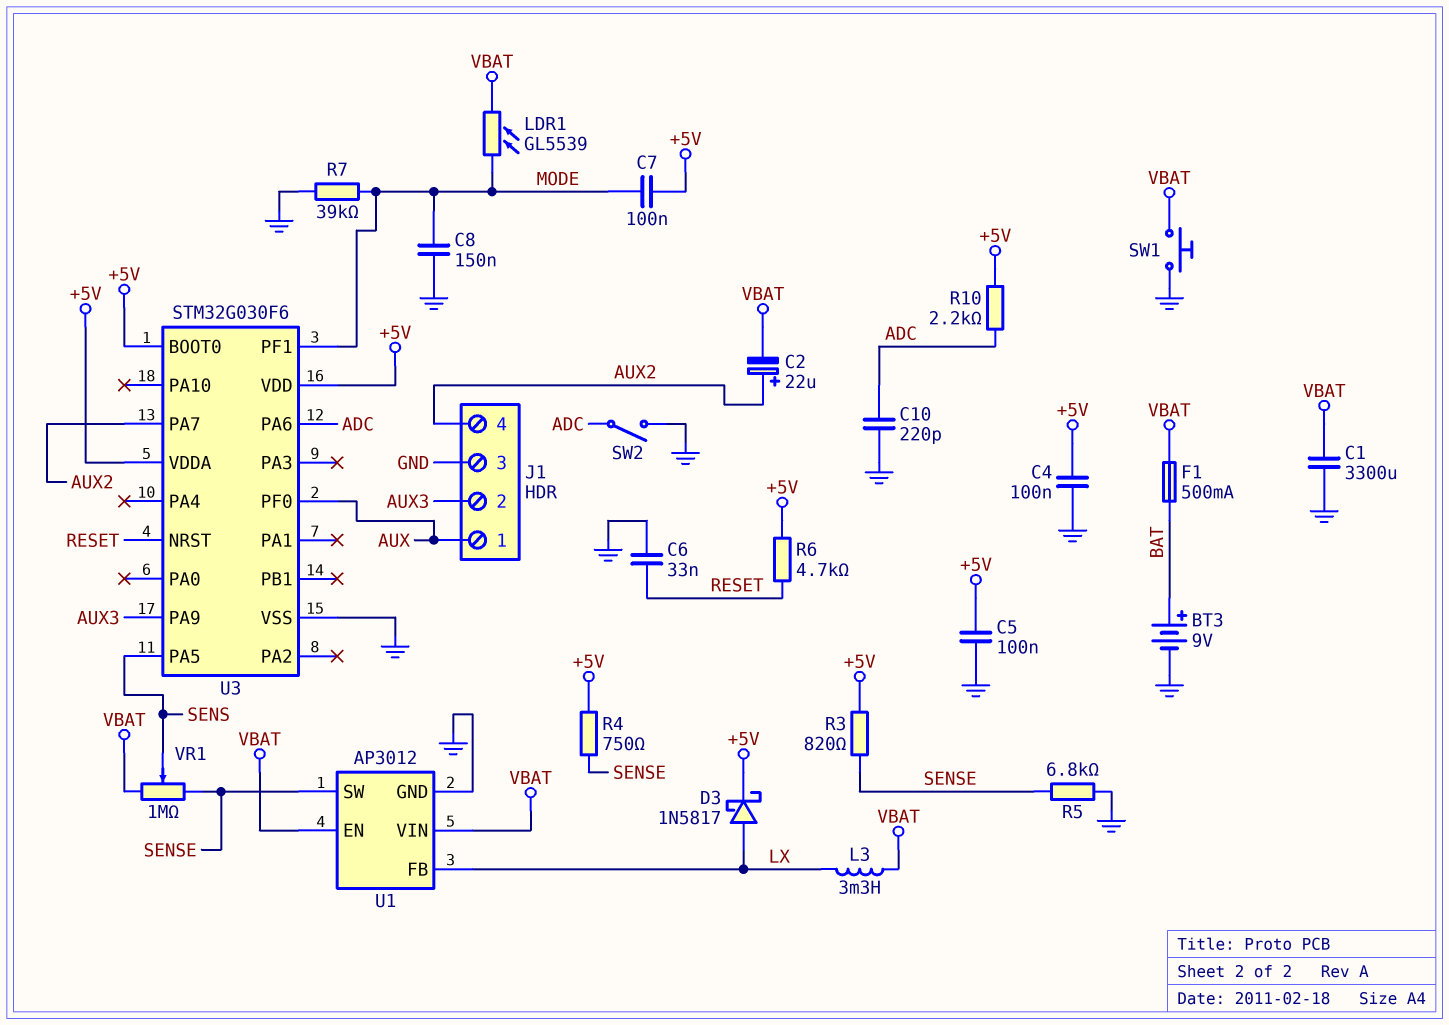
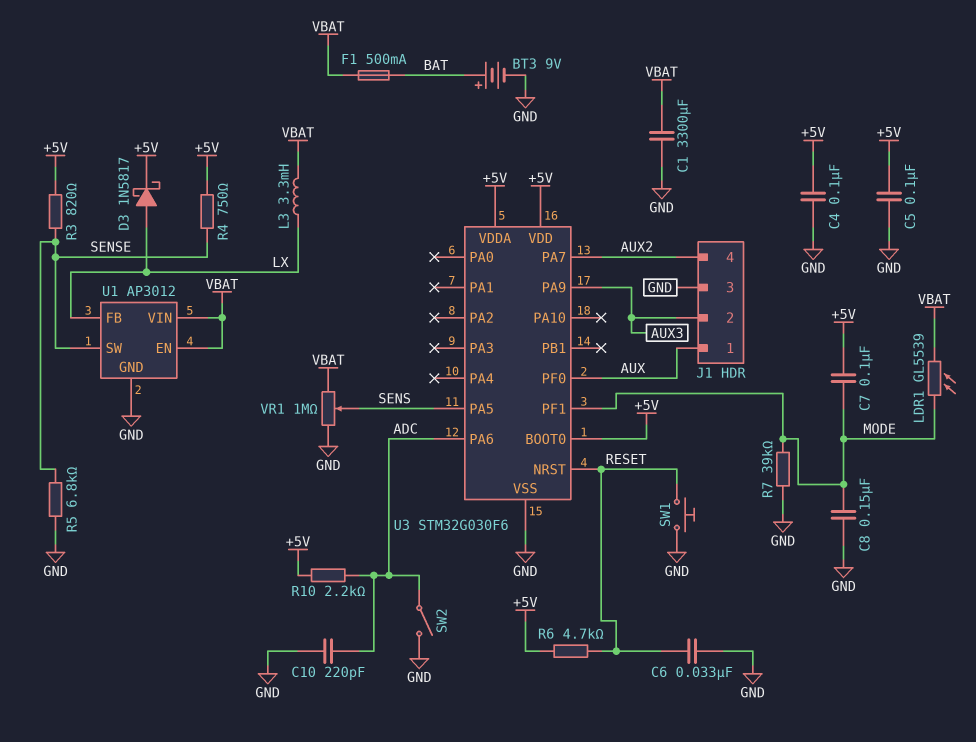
C2: 22uF (plus AUX2, minus VBAT) -> none
SW1: button (GND, VBAT) -> button (GND, RESET)
VR1: 1M (SENSE, VBAT, wiper SENS) -> 1M (GND, VBAT, wiper SENS)

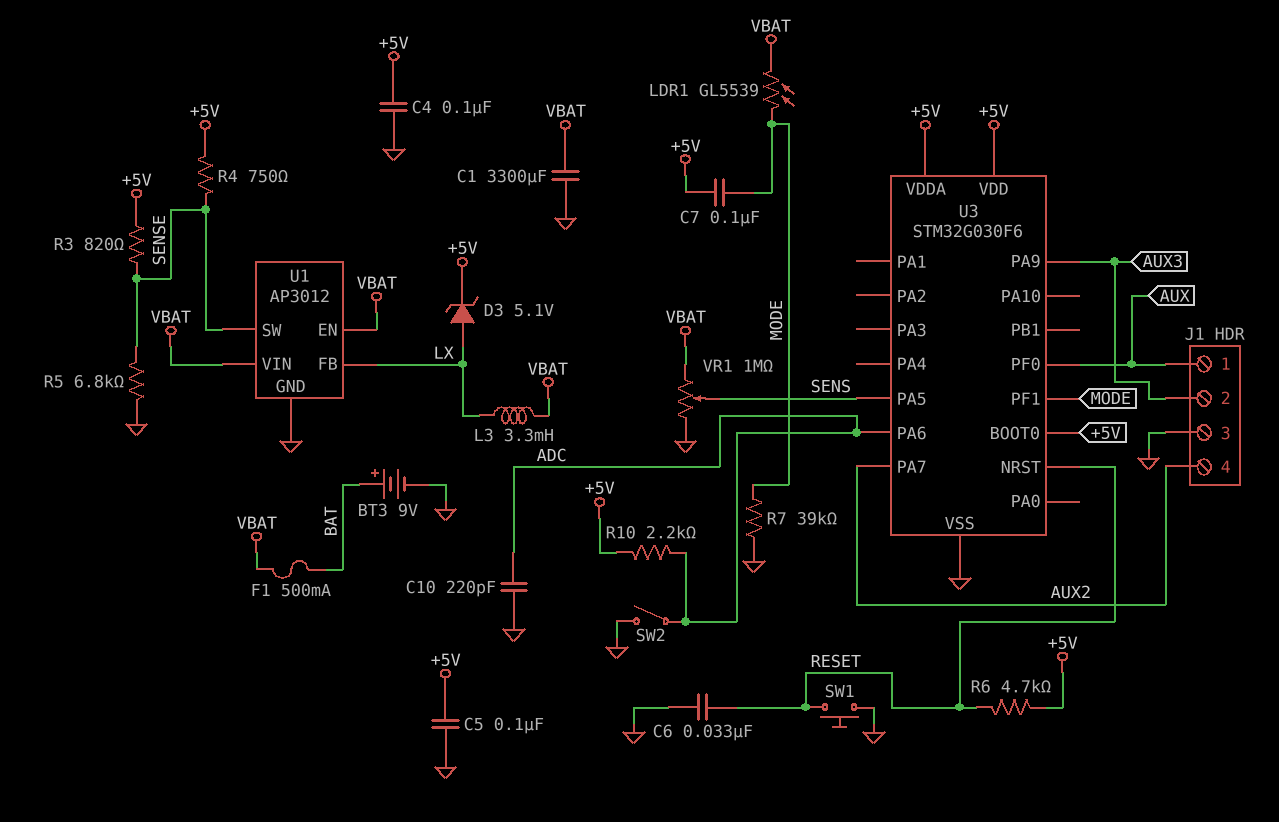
C8: 150nF (GND, MODE) -> none
D3: schottky 1N5817 (A LX, K +5V) -> zener 5.1V (A LX, K +5V)

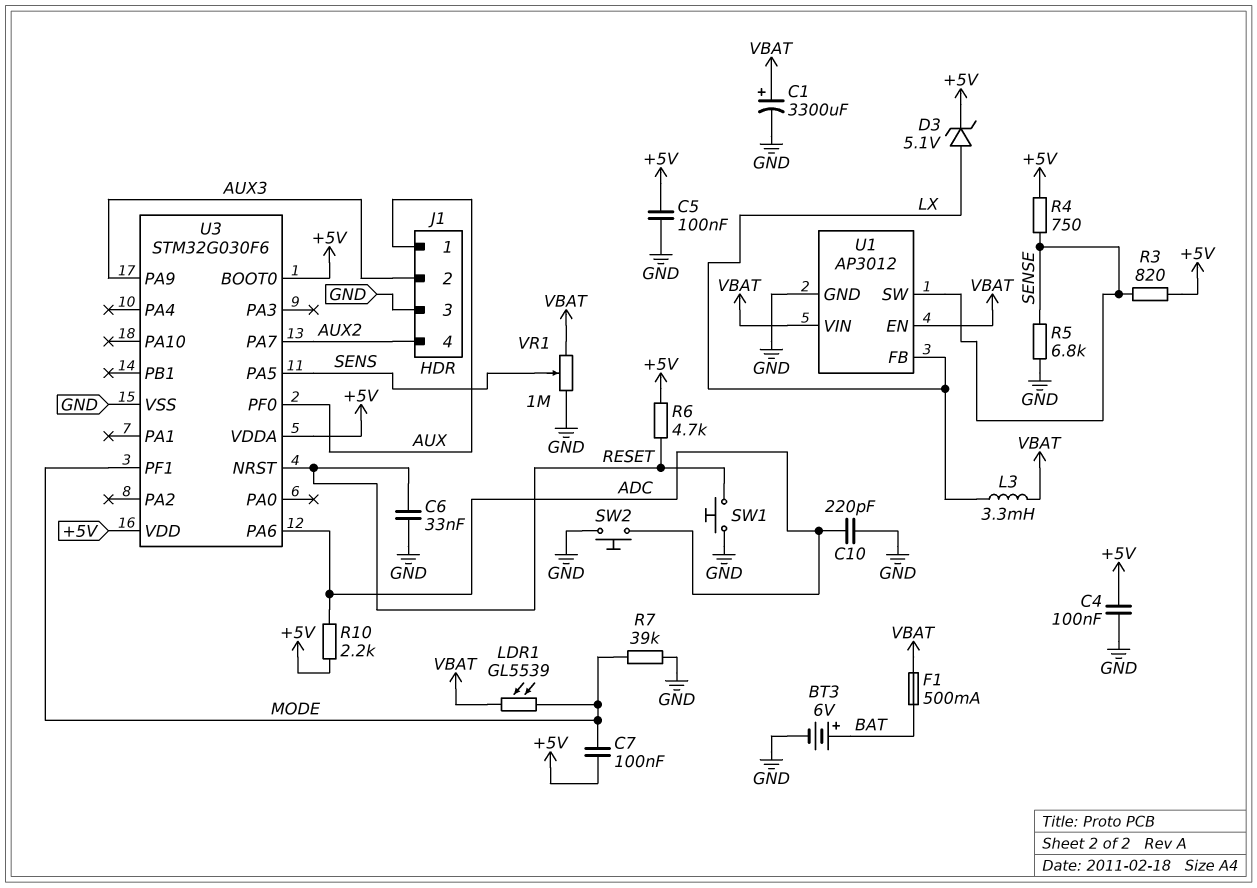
BT3: 9V (plus BAT, minus GND) -> 6V (plus BAT, minus GND)
C1: 3300uF (GND, VBAT) -> 3300uF (plus VBAT, minus GND)
SW2: switch (ADC, GND) -> button (ADC, GND)

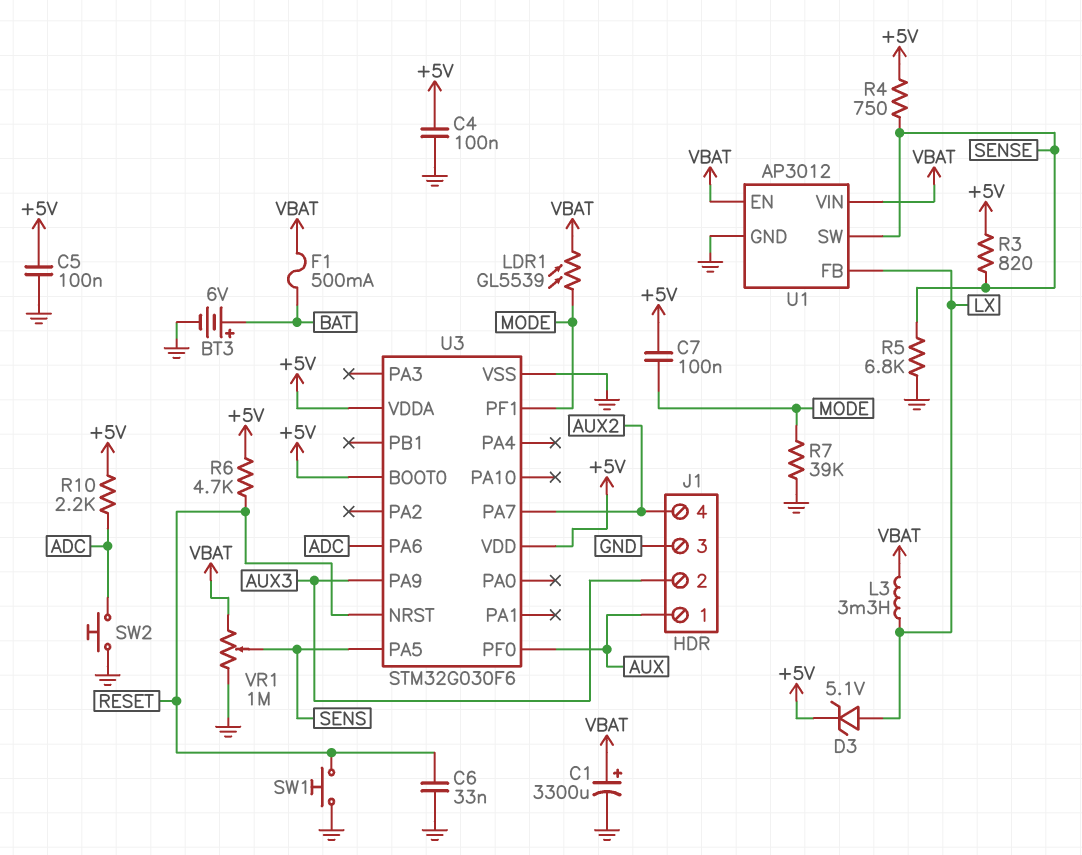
C10: 220pF (ADC, GND) -> none

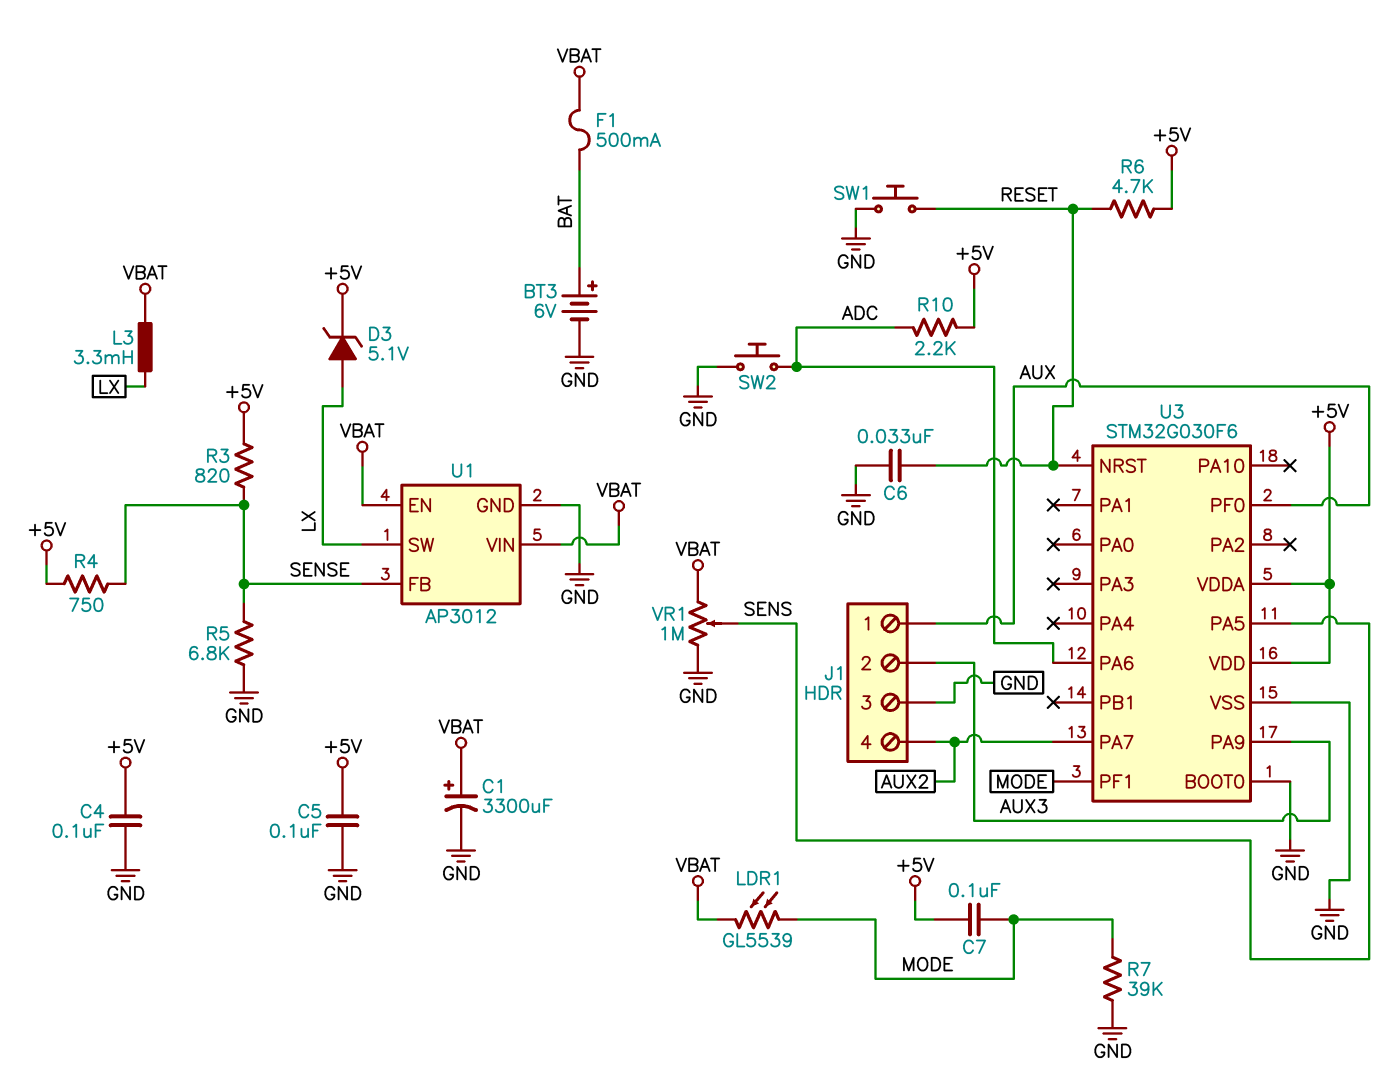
U1 pin FB: LX -> SENSE
U1 pin SW: SENSE -> LX
U3 pin BOOT0: +5V -> GND

